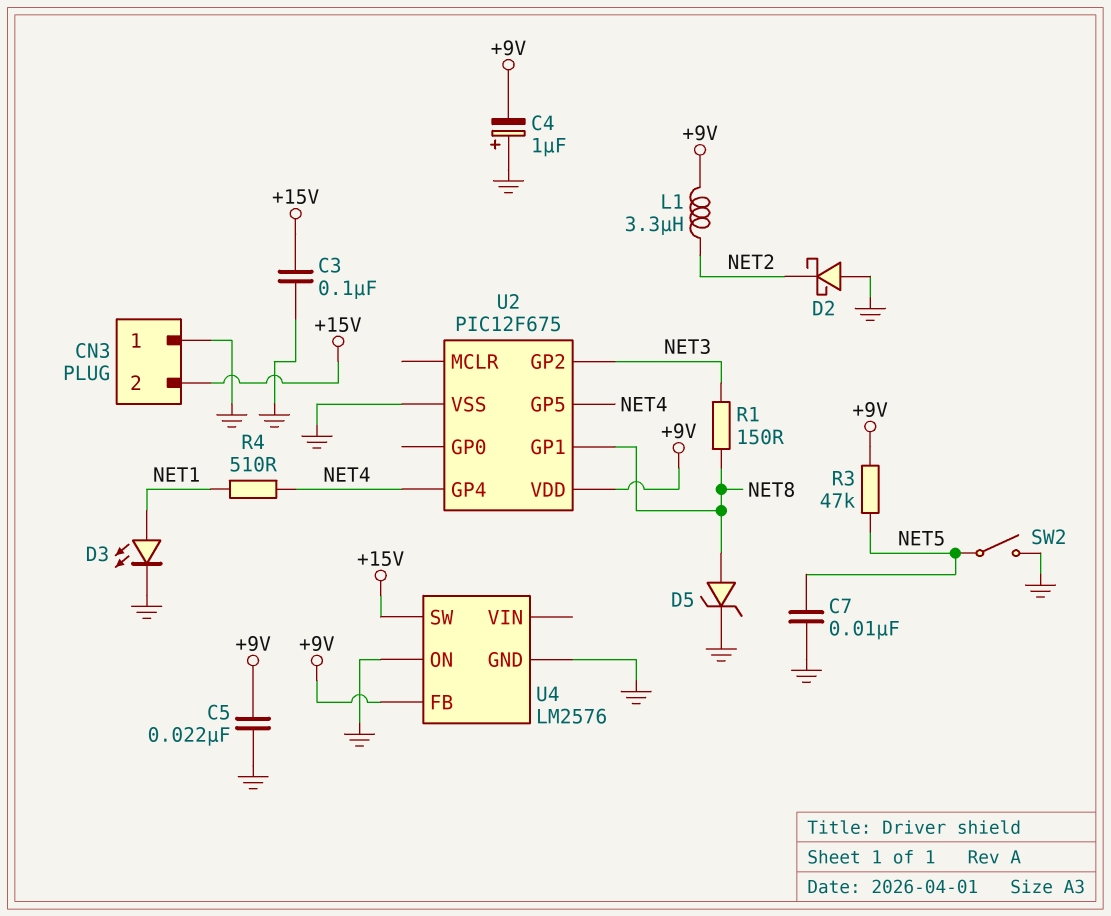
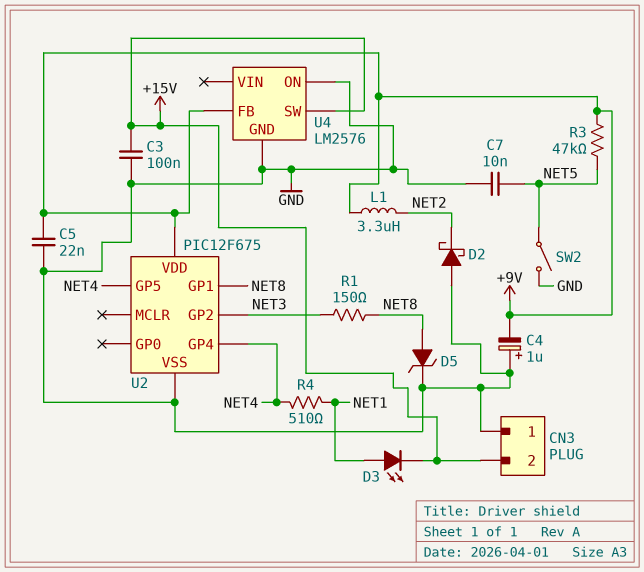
D3: LED (A NET1, K GND) -> LED (A NET1, K +15V)

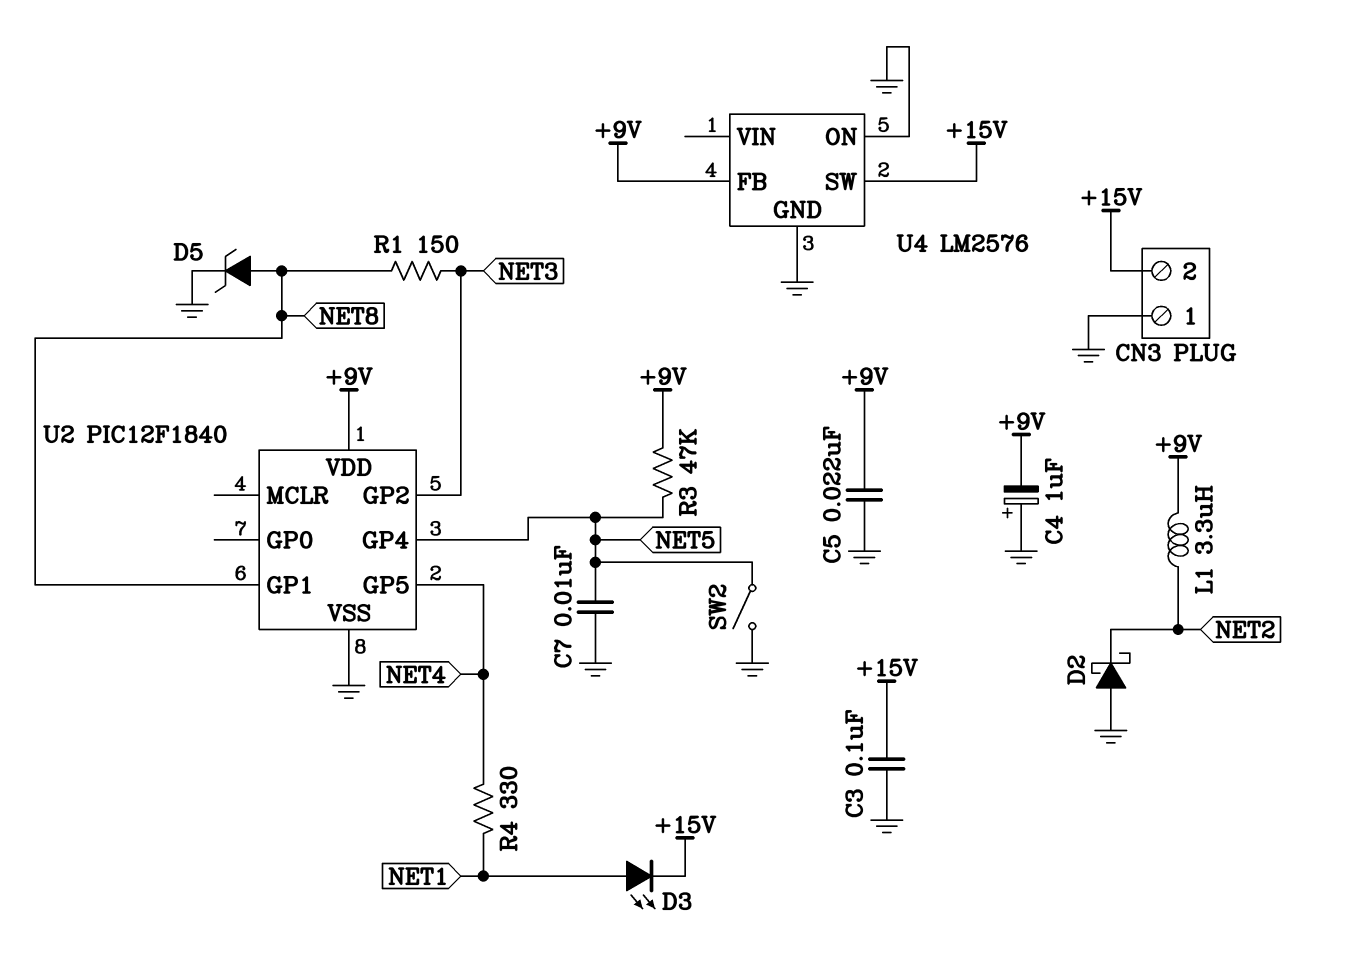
R4: 510 (NET1, NET4) -> 330 (NET1, NET4)
U2: PIC12F675 -> PIC12F1840
U2 pin GP4: NET4 -> NET5

